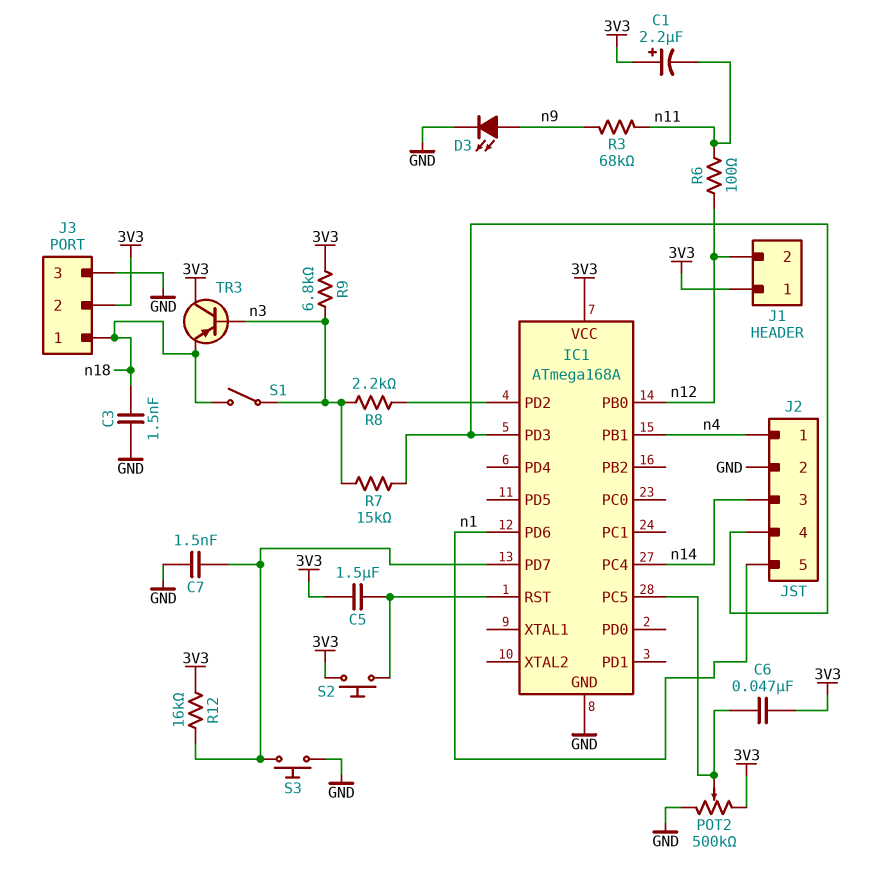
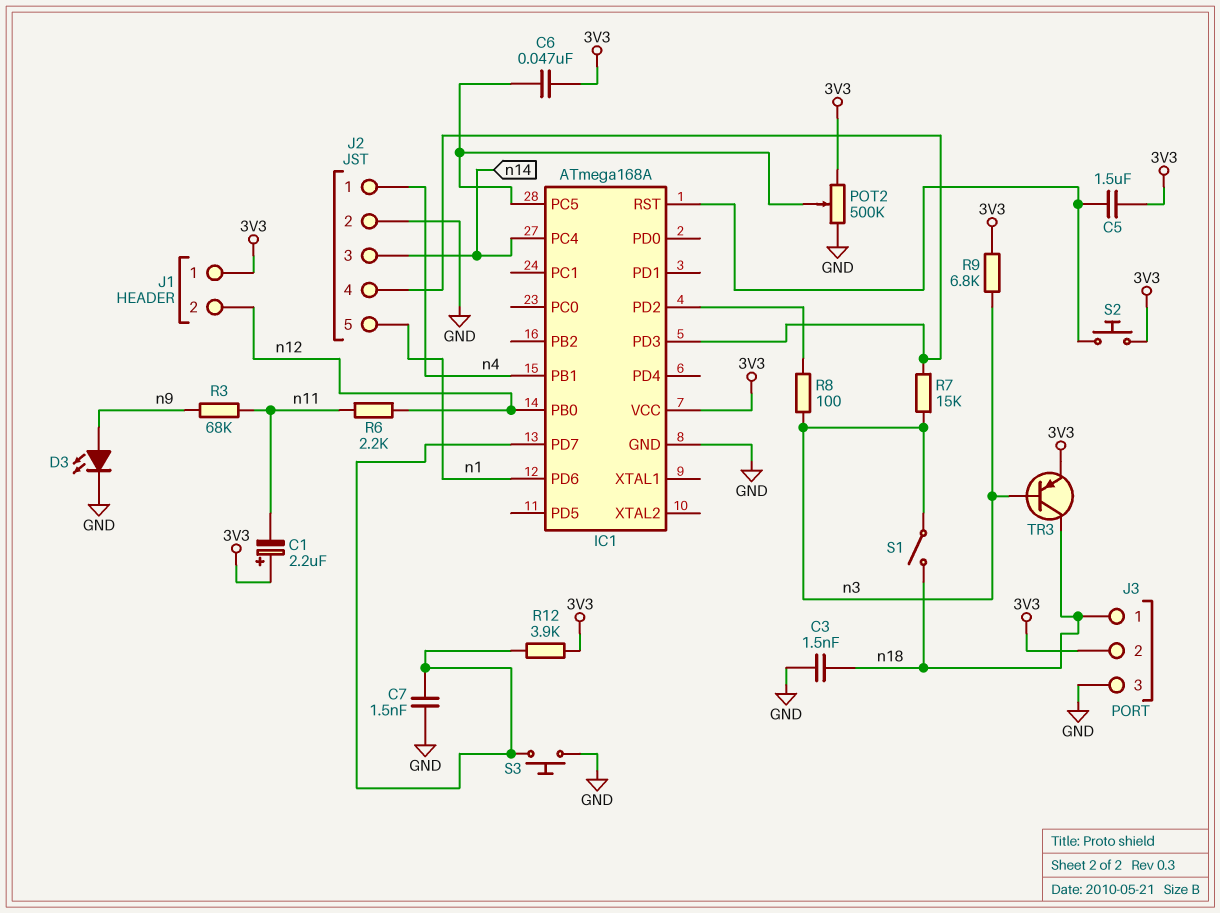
R6: 100 (n11, n12) -> 2.2k (n11, n12)
R8: 2.2k (IC1/PD2, n3) -> 100 (IC1/PD2, n3)
R12: 16k (3V3, IC1/PD7) -> 3.9k (3V3, IC1/PD7)
TR3: PNP (B n3, C 3V3, E n18) -> PNP (B n3, C n18, E 3V3)

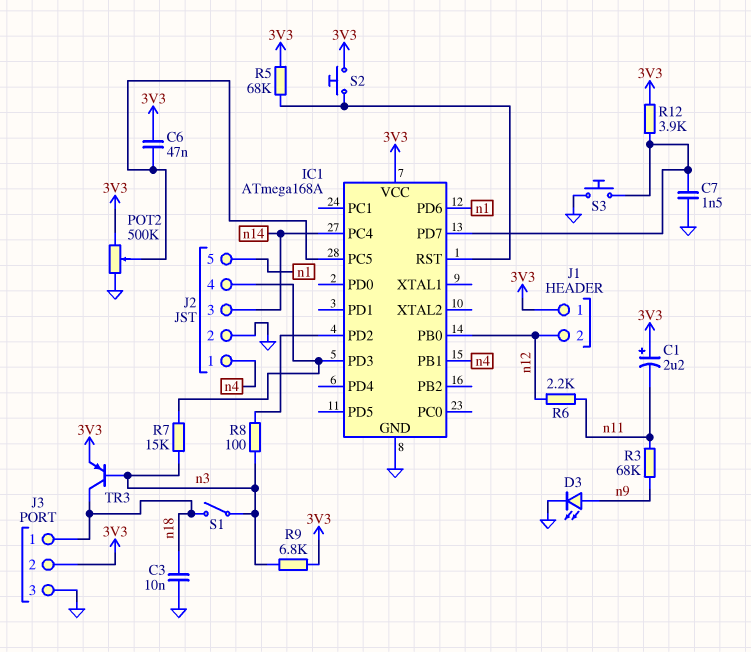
C3: 1.5nF (GND, n18) -> 10nF (GND, n18)
C5: 1.5uF (3V3, IC1/RST) -> none
R5: none -> 68k (3V3, IC1/RST)

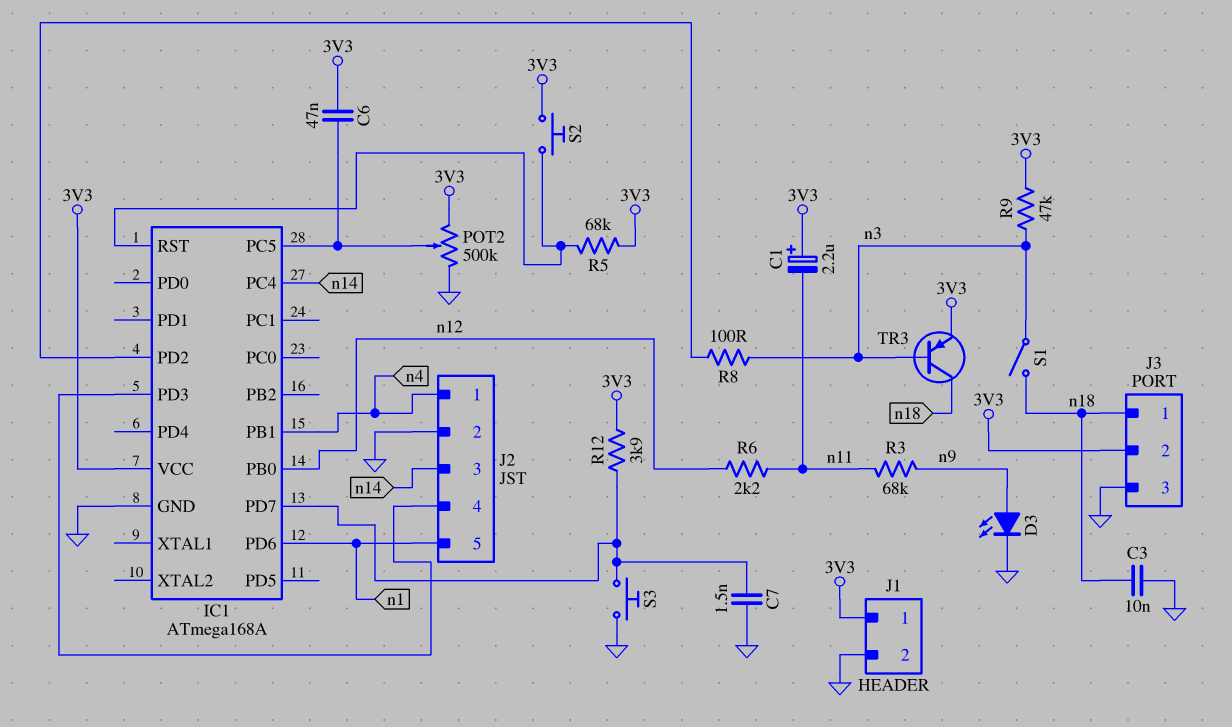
J1 pin 2: n12 -> GND
R7: 15k (IC1/PD3, n3) -> none
R9: 6.8k (3V3, n3) -> 47k (3V3, n3)

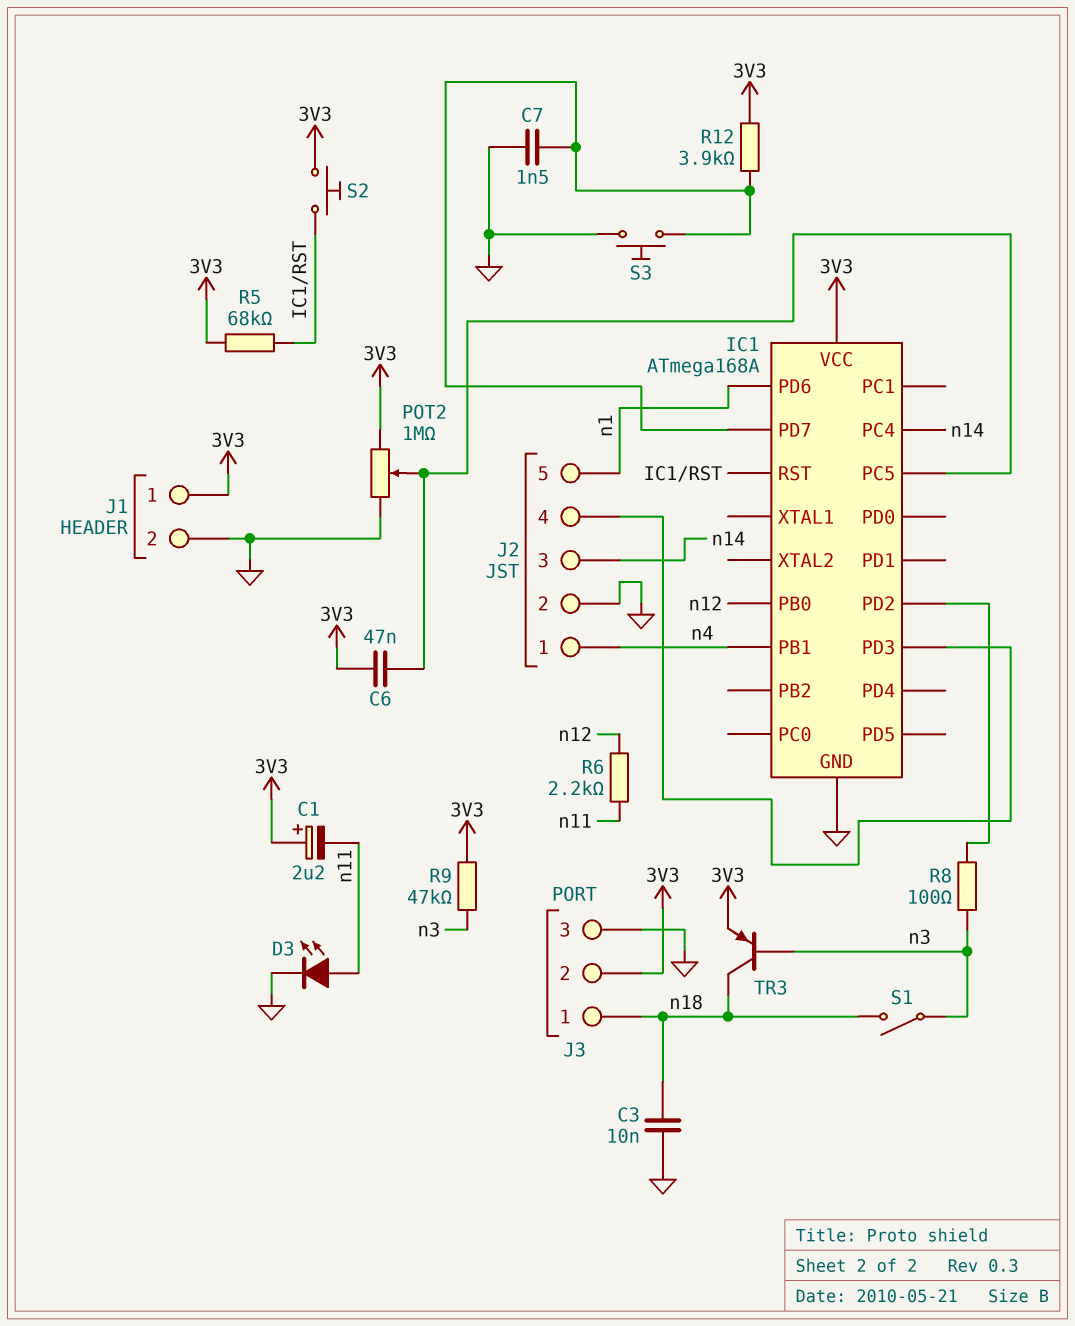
D3: LED (A n9, K GND) -> LED (A n11, K GND)
POT2: 500k (3V3, GND, wiper IC1/PC5) -> 1M (3V3, GND, wiper IC1/PC5)
R3: 68k (n9, n11) -> none

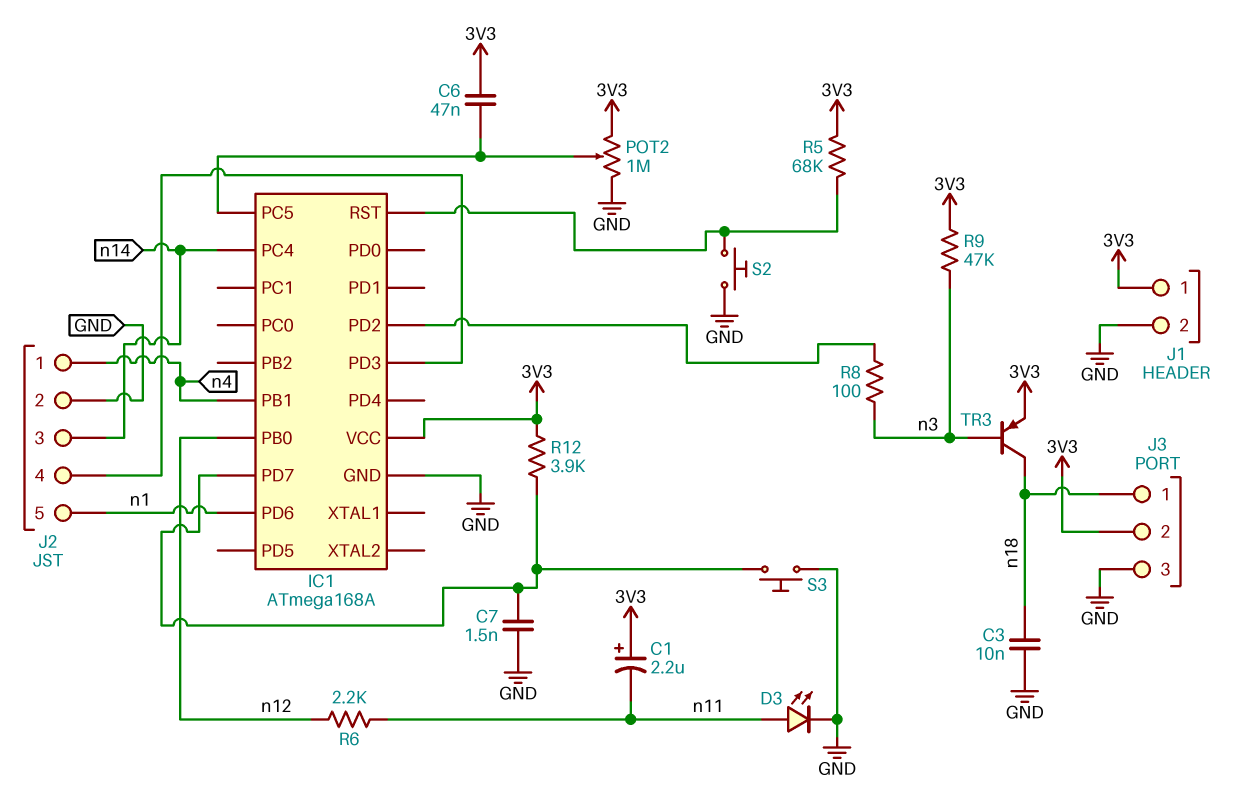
S1: switch (n3, n18) -> none
S2: button (3V3, IC1/RST) -> button (GND, IC1/RST)

